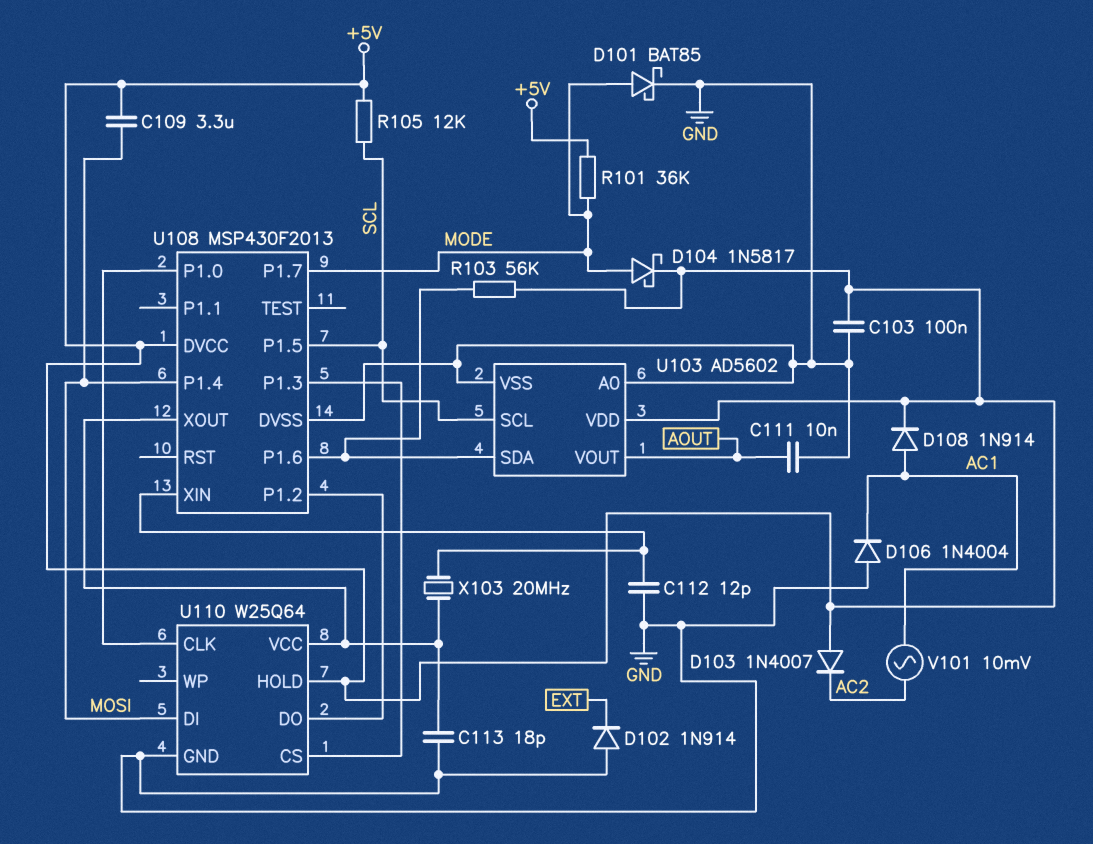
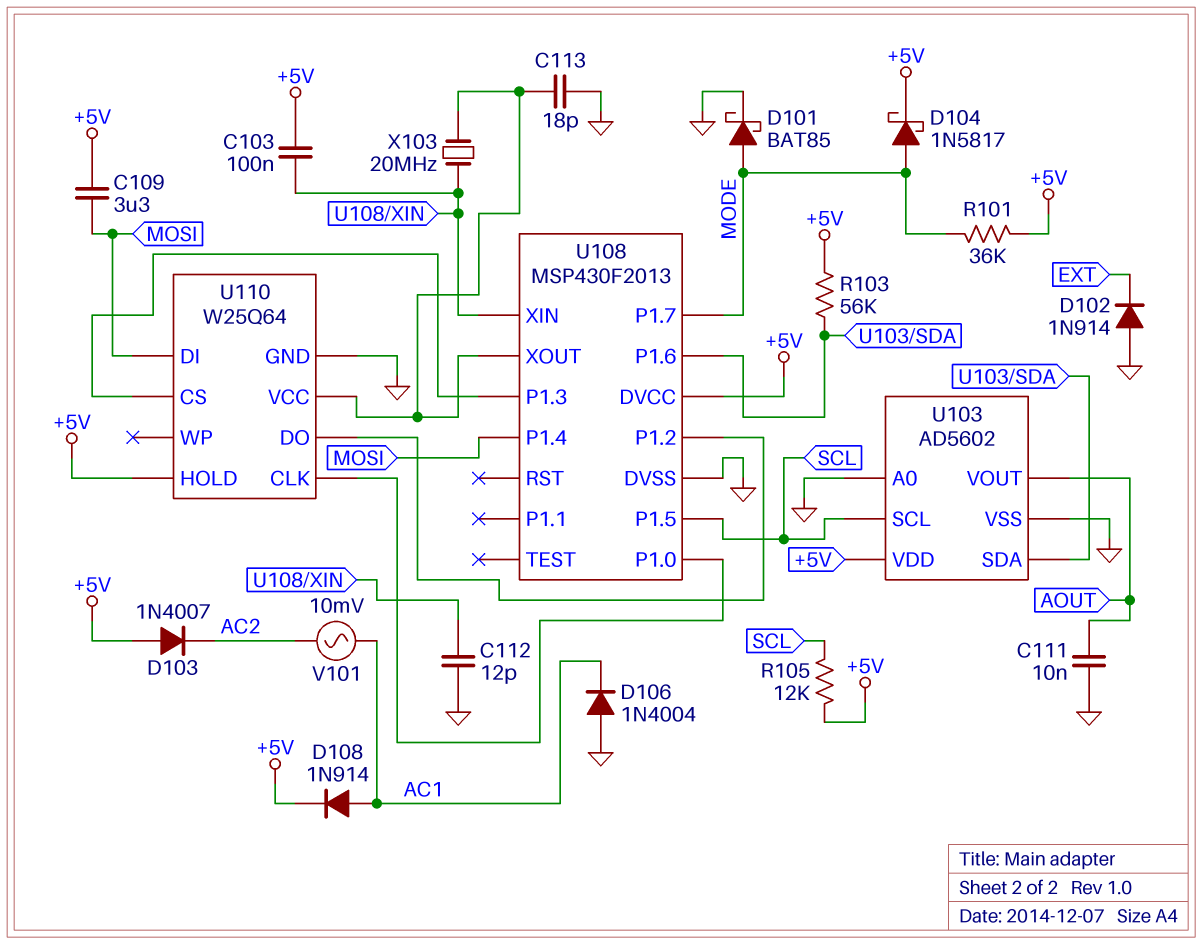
C103: 100nF (+5V, GND) -> 100nF (+5V, U108/XIN)

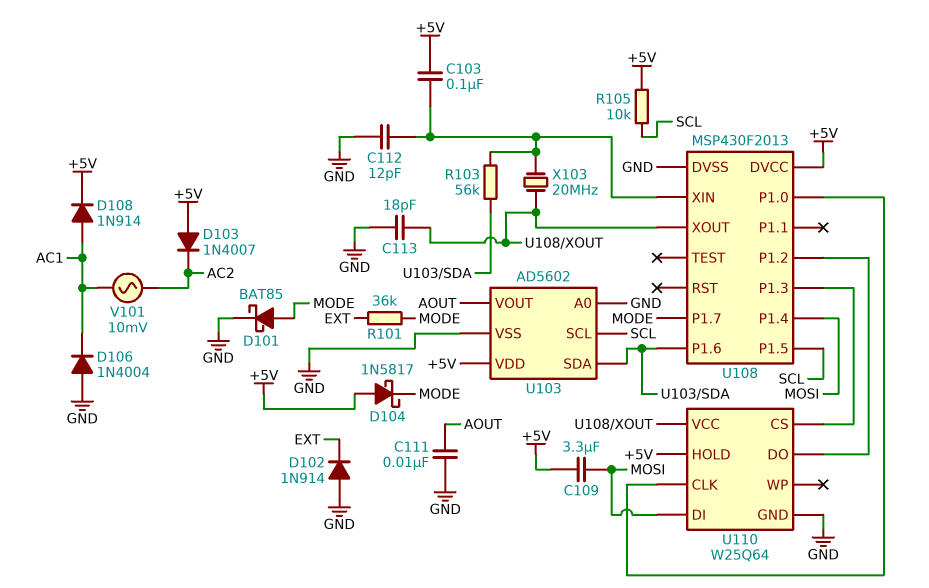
D104: schottky 1N5817 (A MODE, K +5V) -> schottky 1N5817 (A +5V, K MODE)
R101: 36k (+5V, MODE) -> 36k (EXT, MODE)
R103: 56k (+5V, U103/SDA) -> 56k (U103/SDA, U108/XIN)
R105: 12k (+5V, SCL) -> 10k (+5V, SCL)

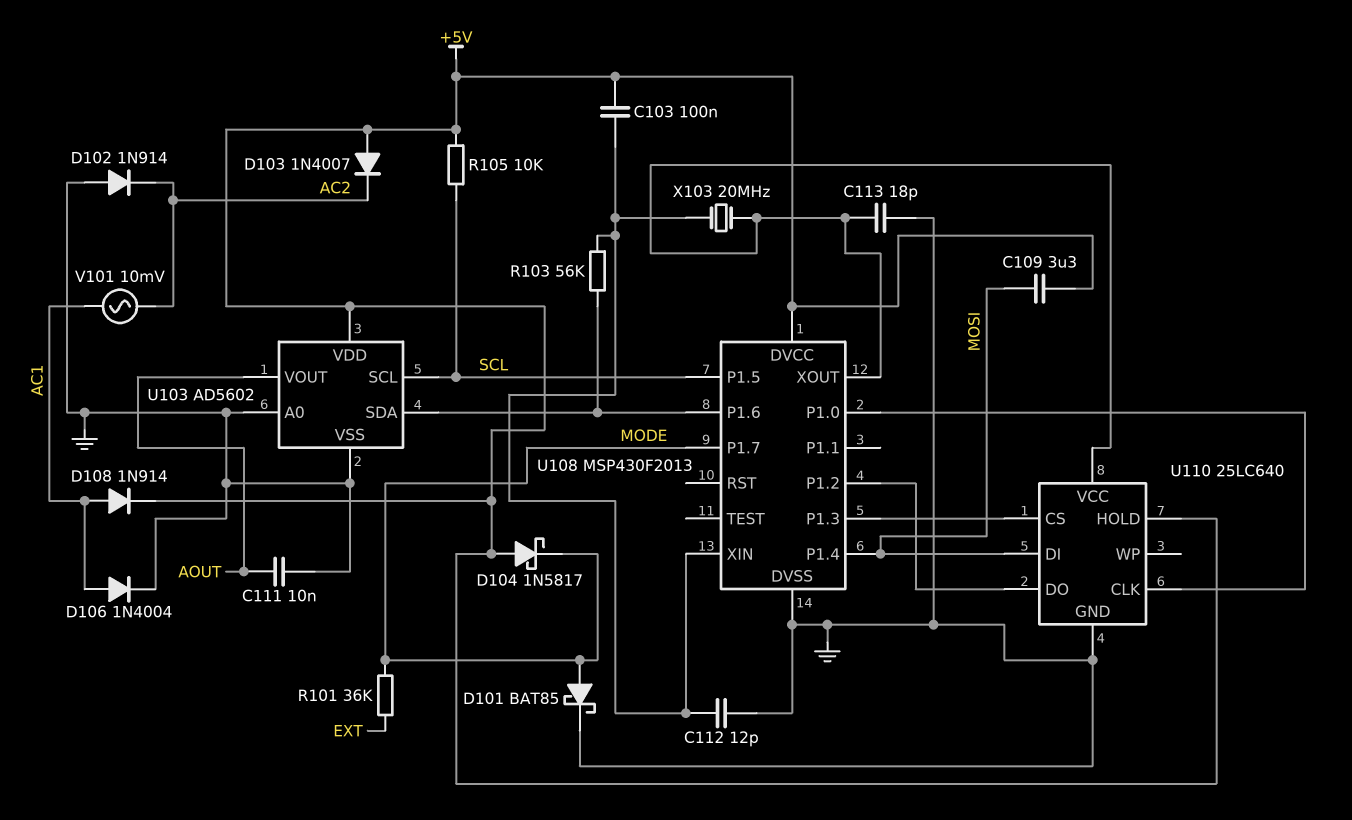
D102: diode 1N914 (A GND, K EXT) -> diode 1N914 (A GND, K AC2)
D106: diode 1N4004 (A GND, K AC1) -> diode 1N4004 (A AC1, K GND)
U110: W25Q64 -> 25LC640

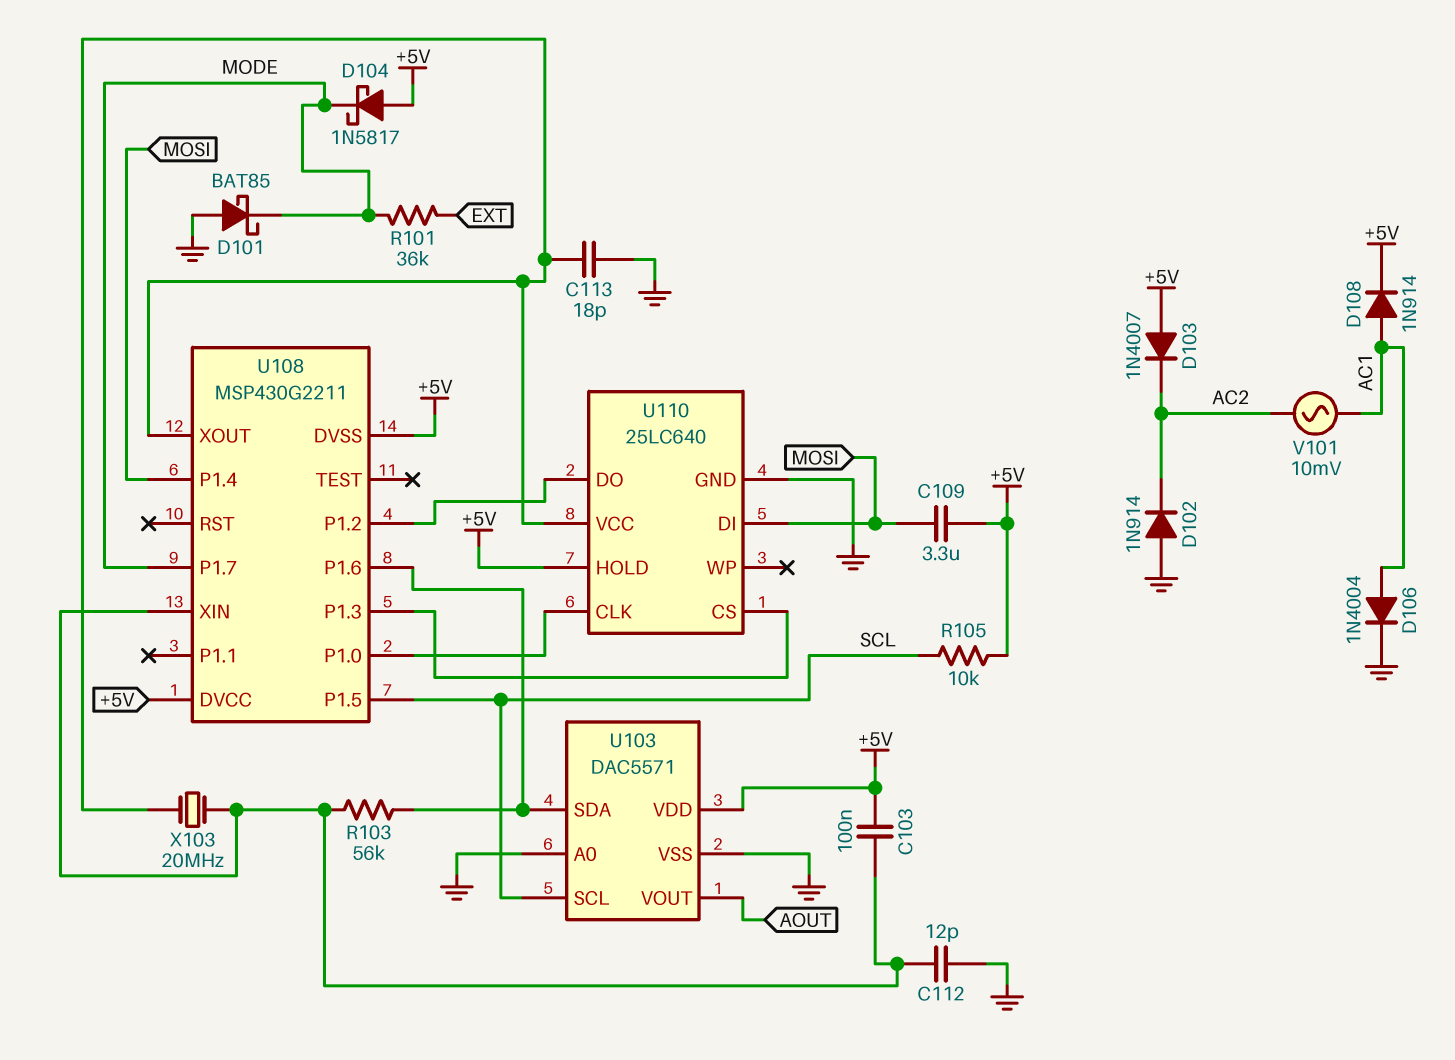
C111: 10nF (AOUT, GND) -> none
D101: schottky BAT85 (A MODE, K GND) -> schottky BAT85 (A GND, K MODE)
U103: AD5602 -> DAC5571
U108: MSP430F2013 -> MSP430G2211
U108 pin DVSS: GND -> +5V

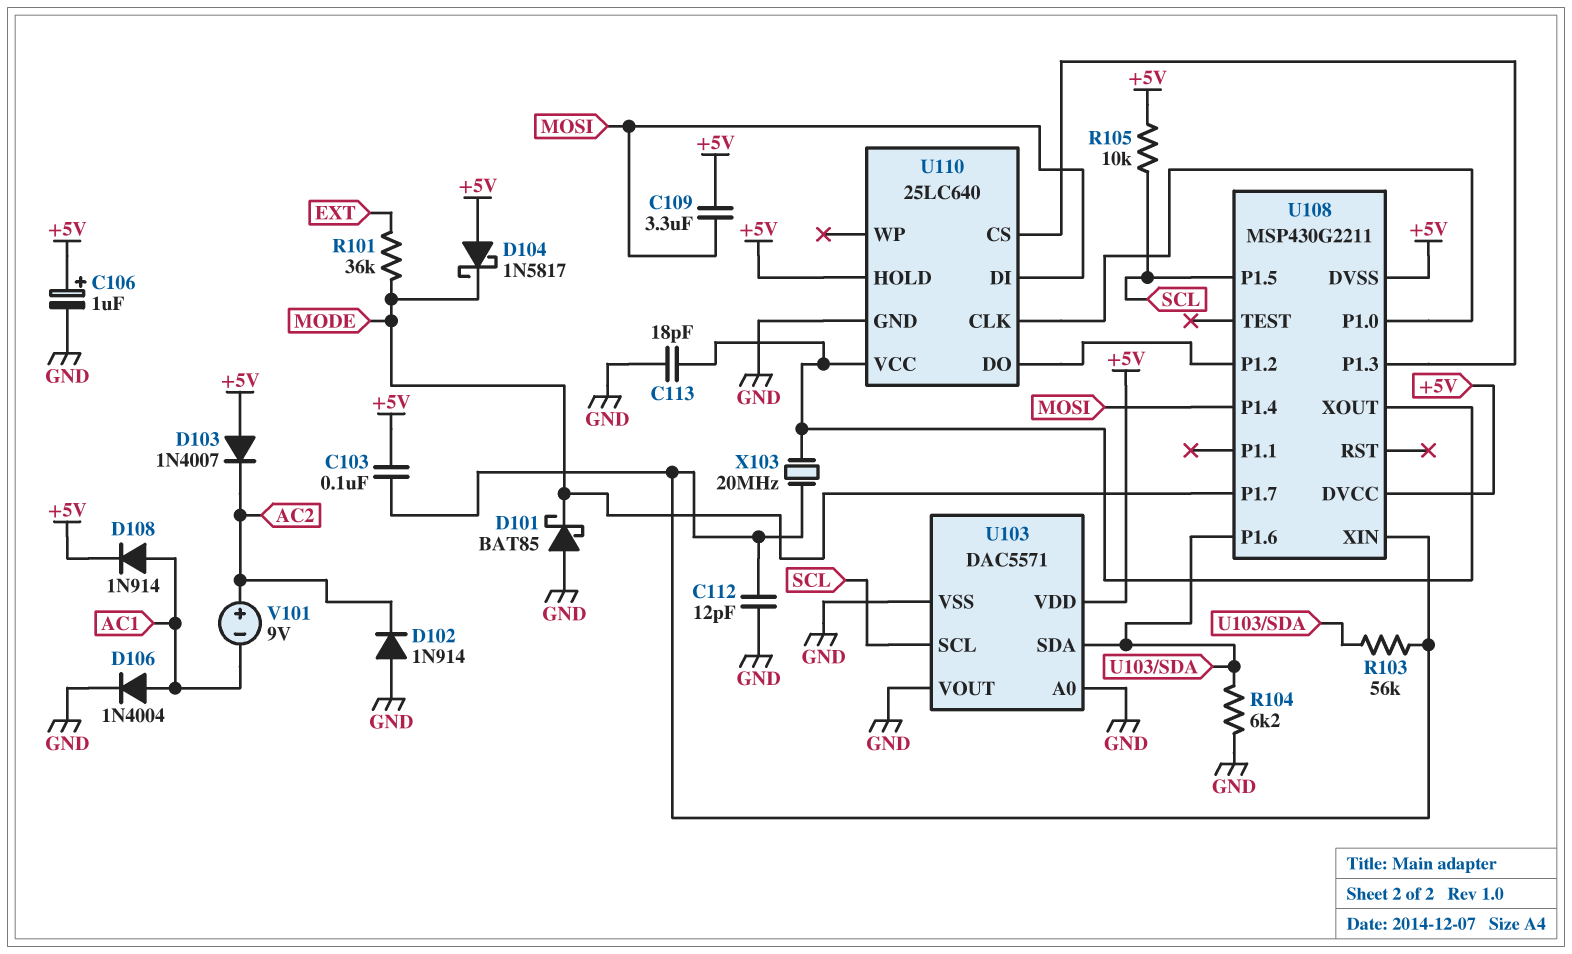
C106: none -> 1uF (plus +5V, minus GND)
R104: none -> 6.2k (GND, U103/SDA)
U103 pin VOUT: AOUT -> GND
V101: AC 10mV (AC1, AC2) -> 9V (plus AC2, minus AC1)

